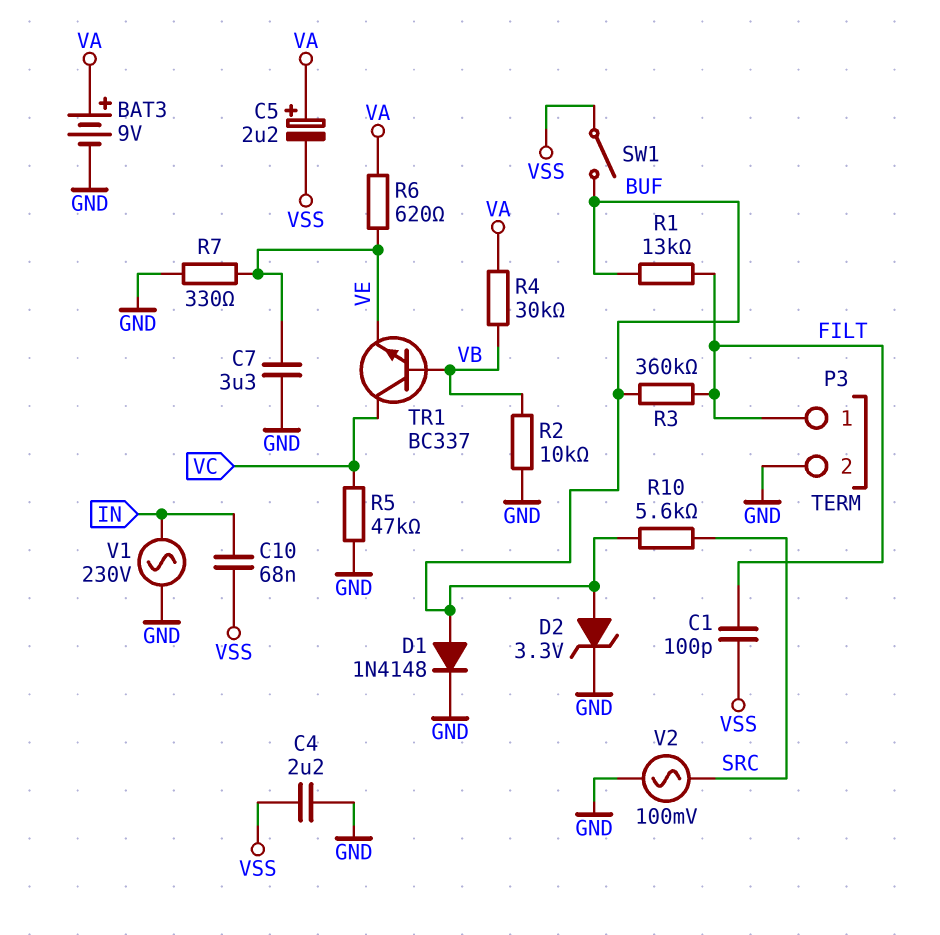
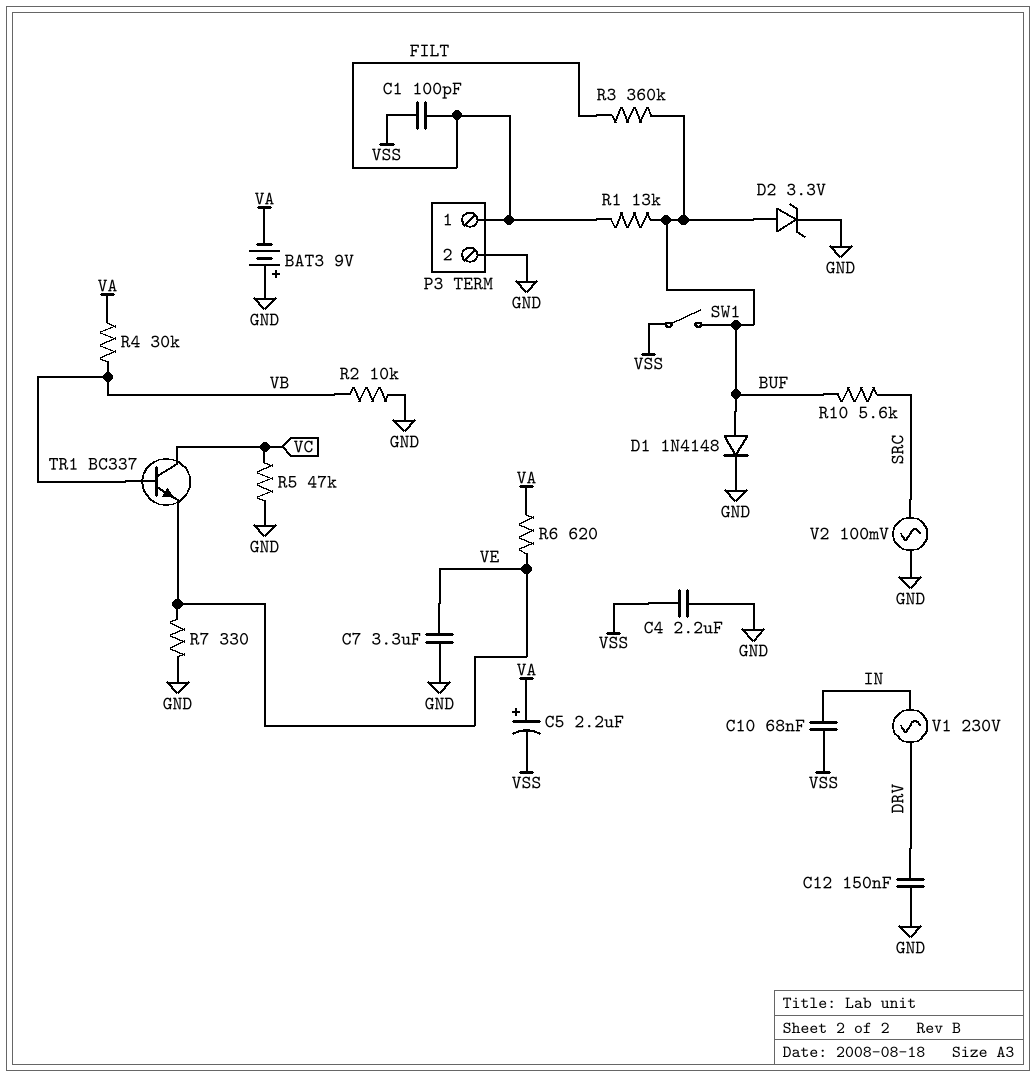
BAT3: 9V (plus VA, minus GND) -> 9V (plus GND, minus VA)
C12: none -> 150nF (DRV, GND)
V1: AC 230V (GND, IN) -> AC 230V (DRV, IN)

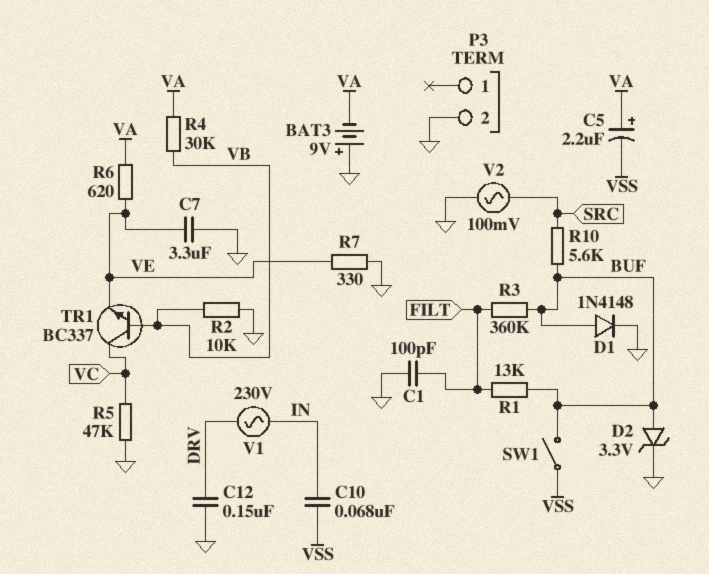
C1: 100pF (FILT, VSS) -> 100pF (FILT, GND)
C4: 2.2uF (GND, VSS) -> none
P3 pin 1: FILT -> none

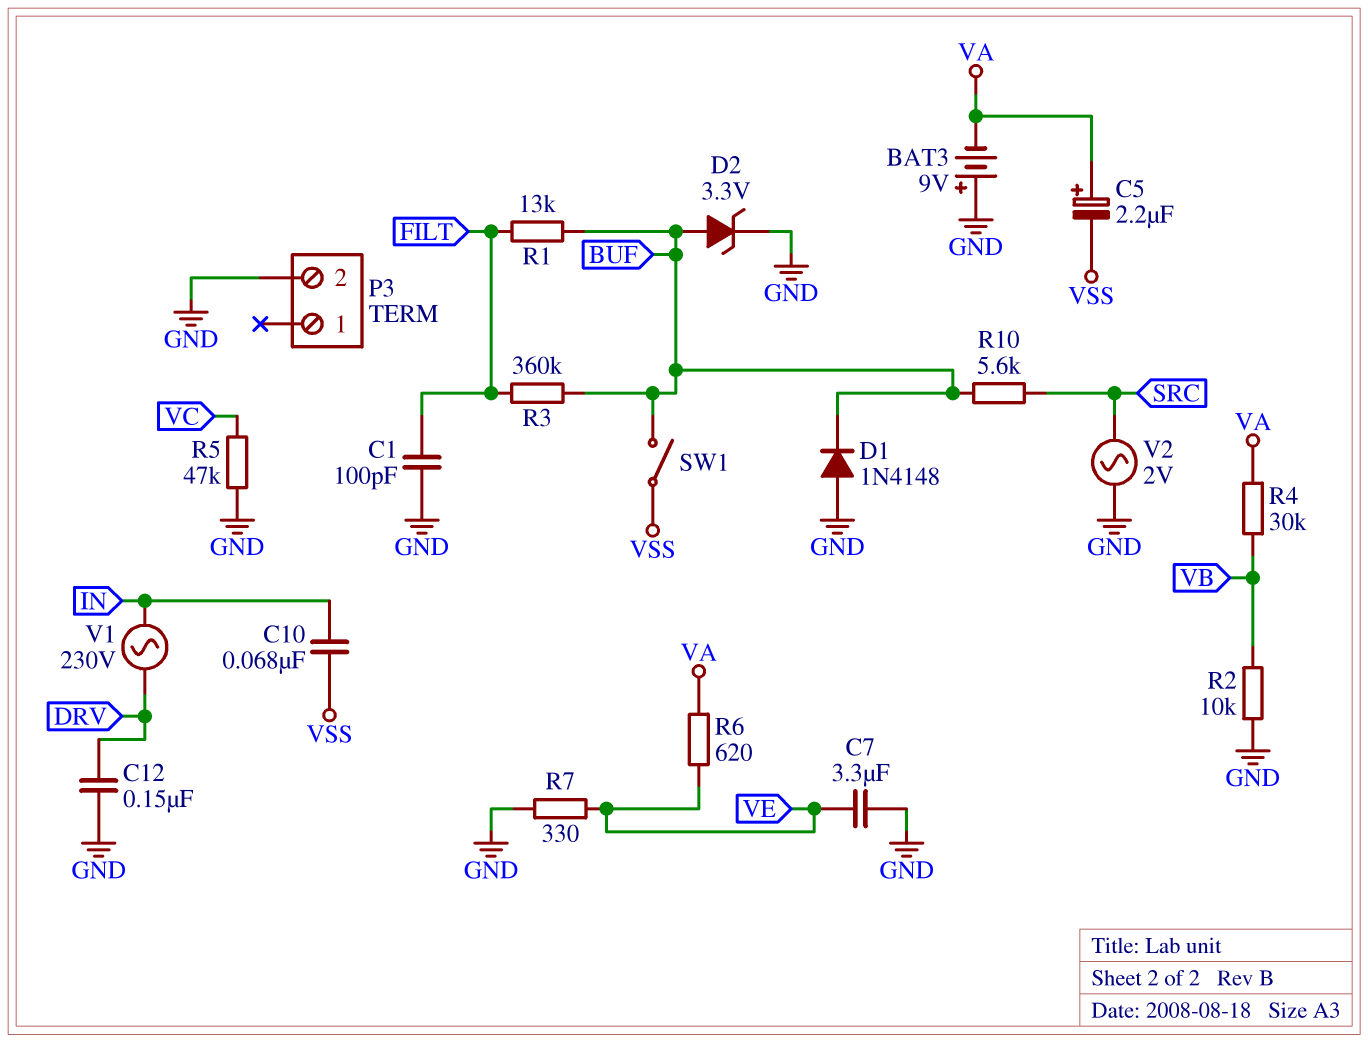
D1: diode 1N4148 (A BUF, K GND) -> diode 1N4148 (A GND, K BUF)
TR1: NPN BC337 (B VB, C VC, E VE) -> none
V2: AC 100mV (GND, SRC) -> AC 2V (GND, SRC)

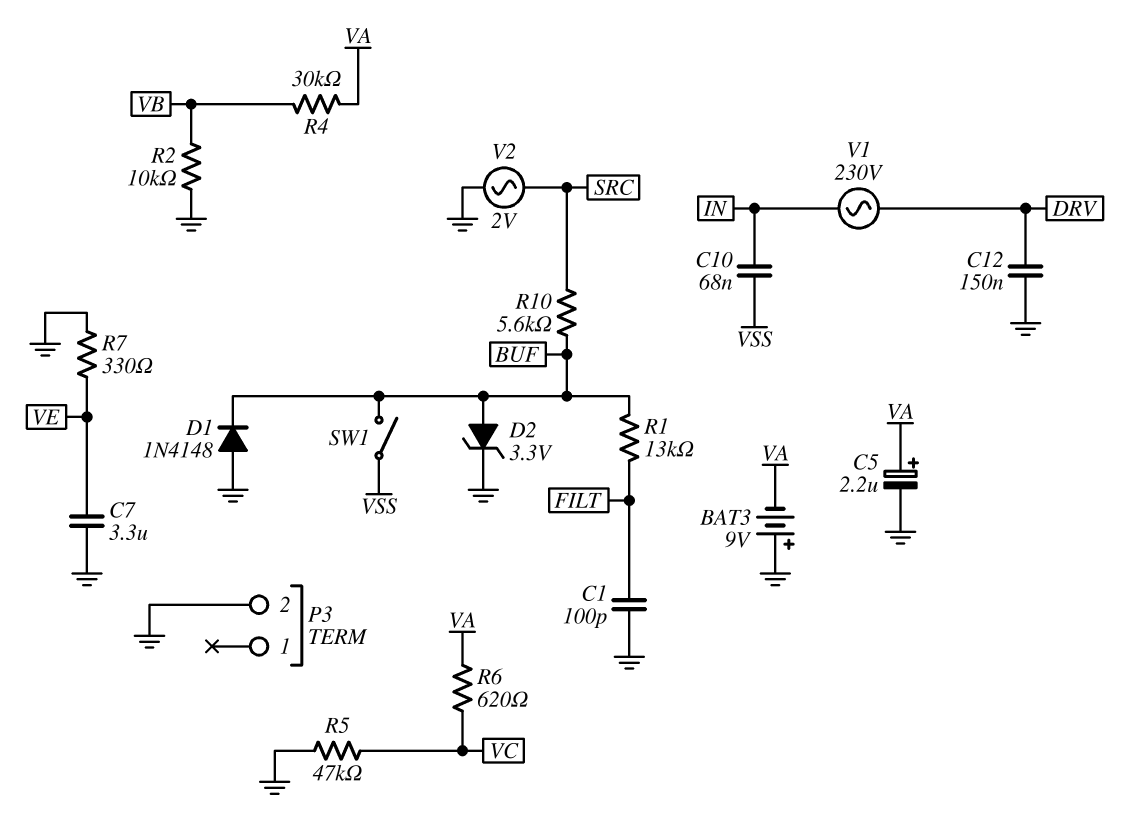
C5: 2.2uF (plus VA, minus VSS) -> 2.2uF (plus VA, minus GND)
R3: 360k (BUF, FILT) -> none
R6: 620 (VA, VE) -> 620 (VA, VC)

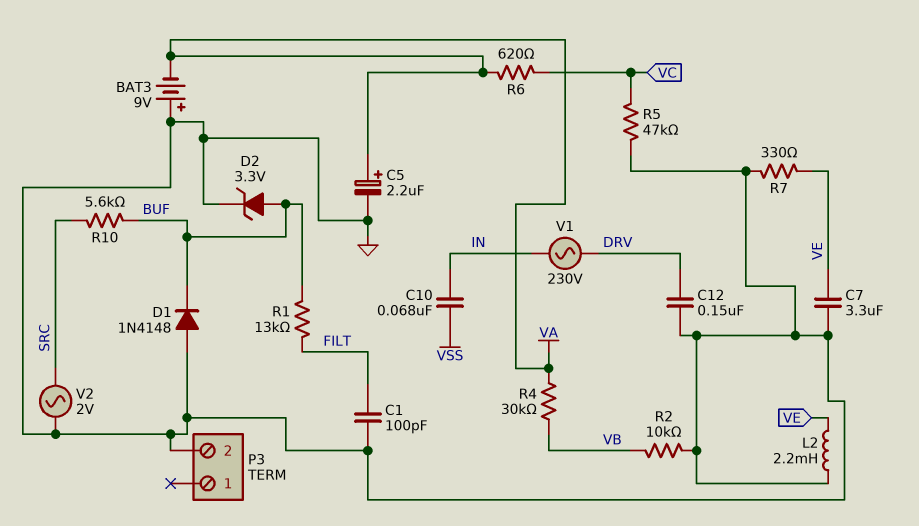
L2: none -> 2.2mH (GND, VE)
SW1: switch (BUF, VSS) -> none

